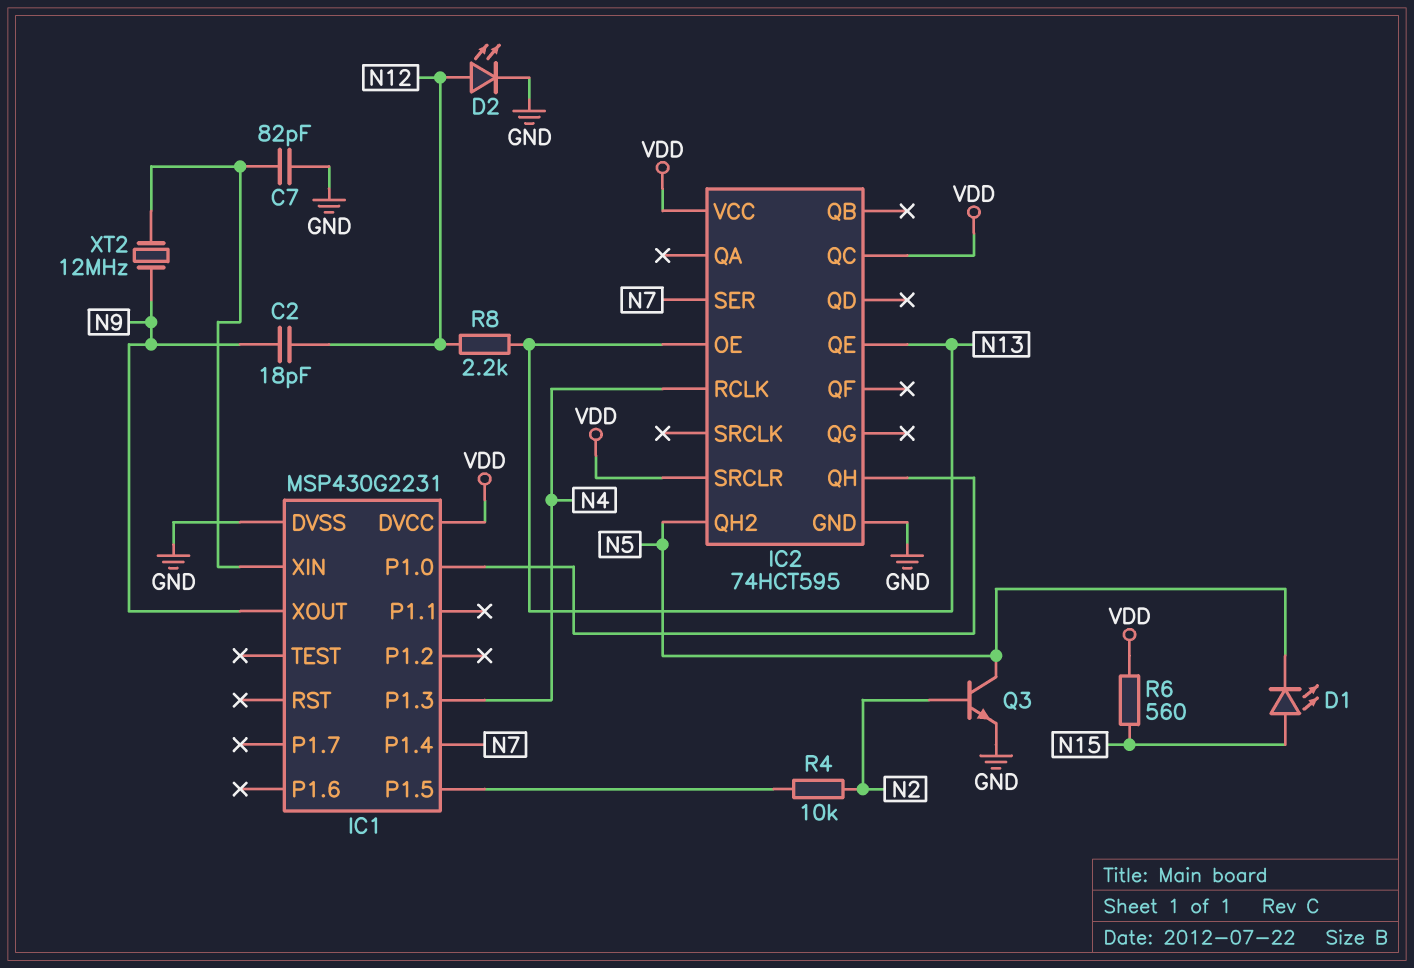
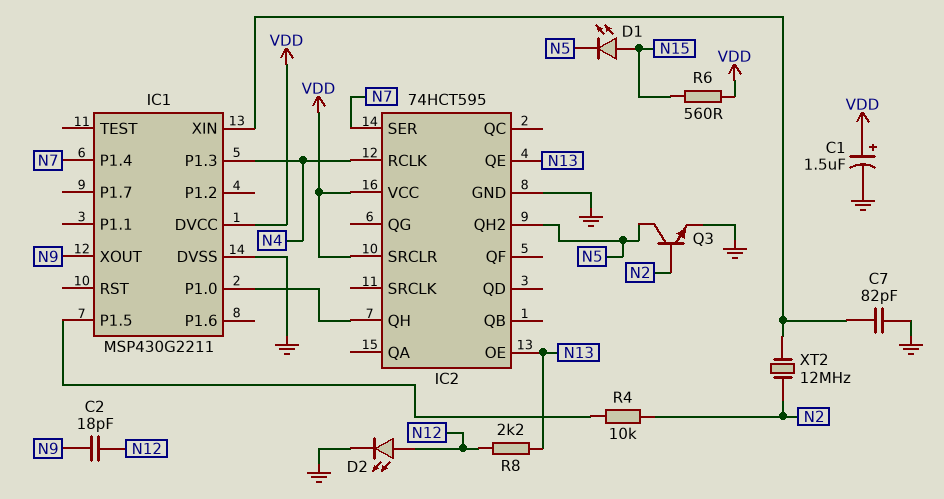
C1: none -> 1.5uF (plus VDD, minus GND)
IC1: MSP430G2231 -> MSP430G2211
IC2 pin QC: VDD -> none
XT2: 12MHz (IC1/XIN, N9) -> 12MHz (IC1/XIN, N2)

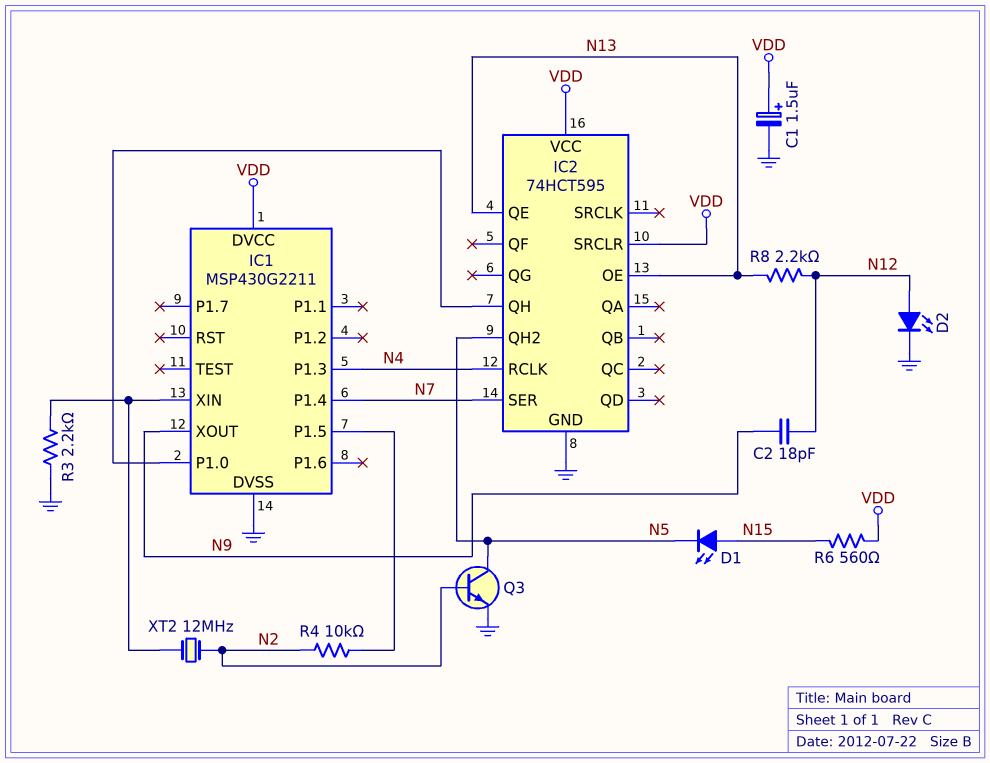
C7: 82pF (GND, IC1/XIN) -> none
R3: none -> 2.2k (GND, IC1/XIN)

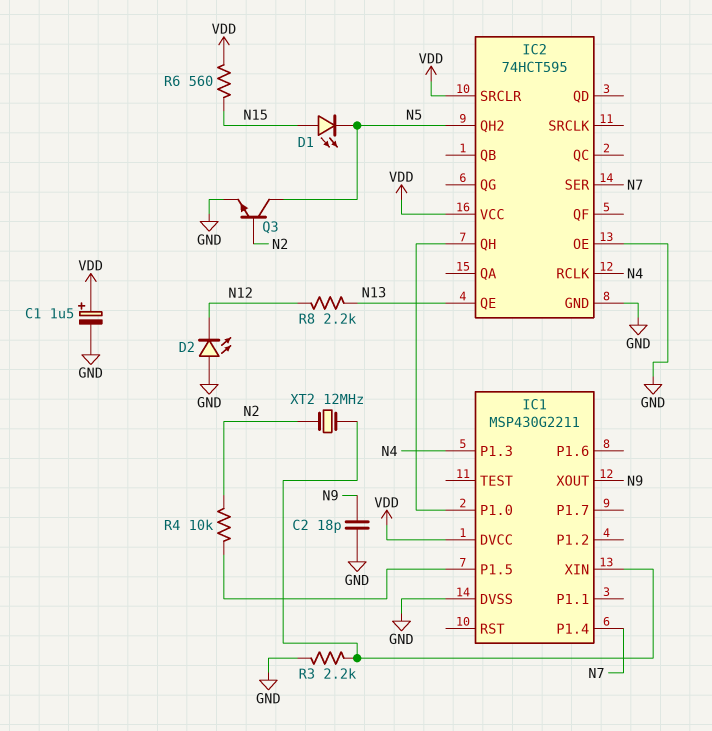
C2: 18pF (N9, N12) -> 18pF (GND, N9)
D2: LED (A N12, K GND) -> LED (A GND, K N12)
IC2 pin OE: N13 -> GND

